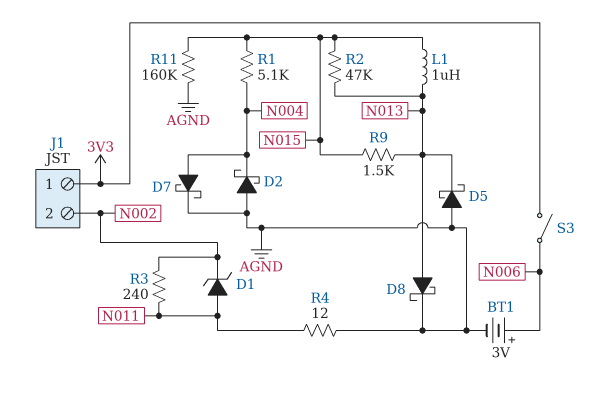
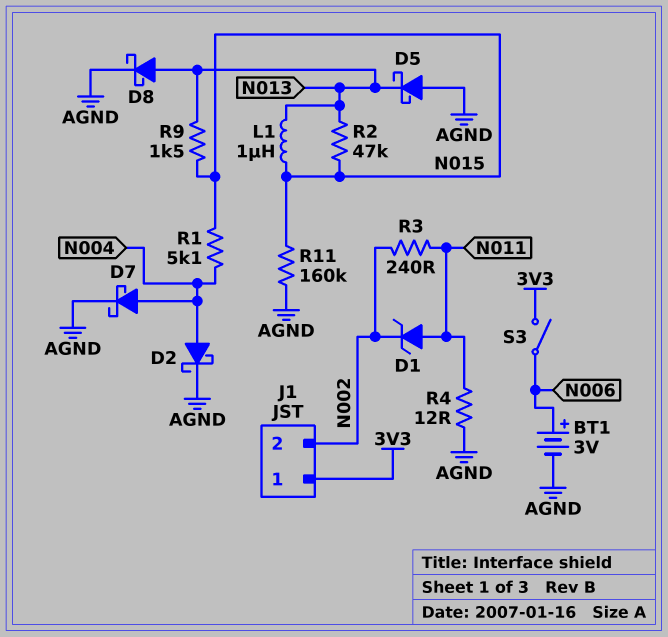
D2: schottky (A AGND, K N004) -> schottky (A N004, K AGND)

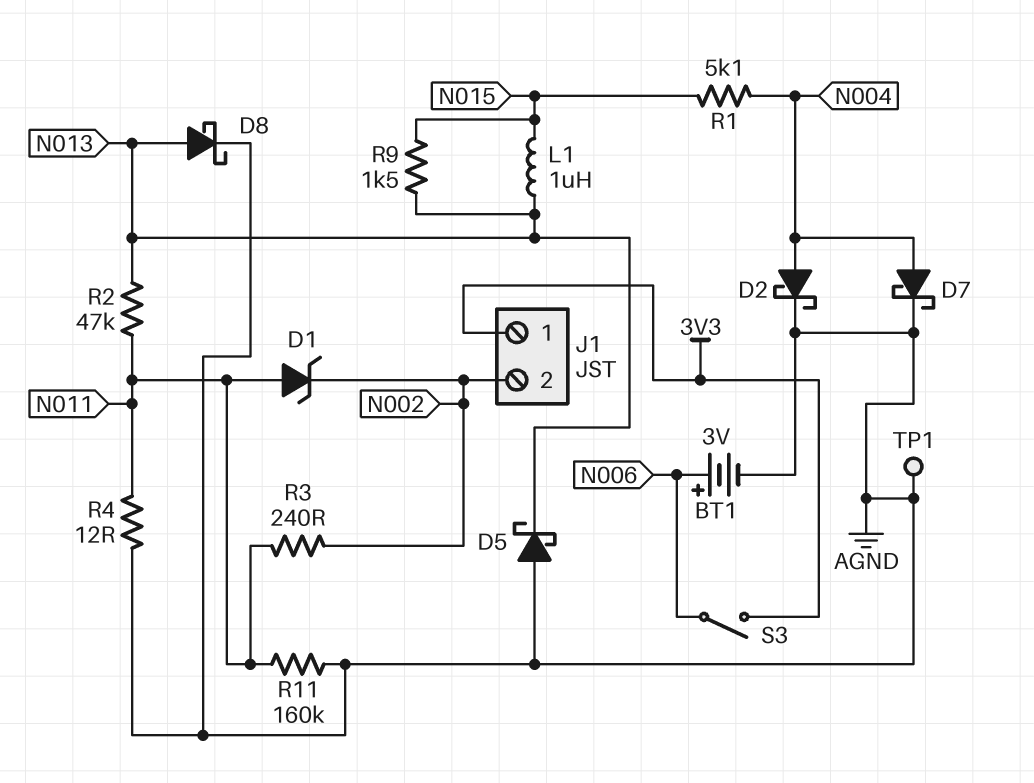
R2: 47k (N013, N015) -> 47k (N011, N013)
R11: 160k (AGND, N015) -> 160k (AGND, N011)
TP1: none -> test point (AGND)

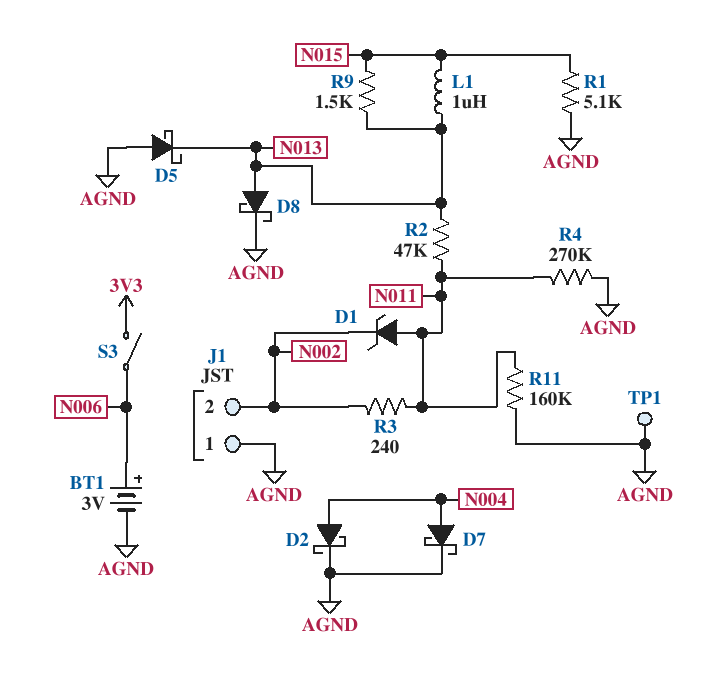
J1 pin 1: 3V3 -> AGND
R1: 5.1k (N004, N015) -> 5.1k (AGND, N015)
R4: 12 (AGND, N011) -> 270k (AGND, N011)

